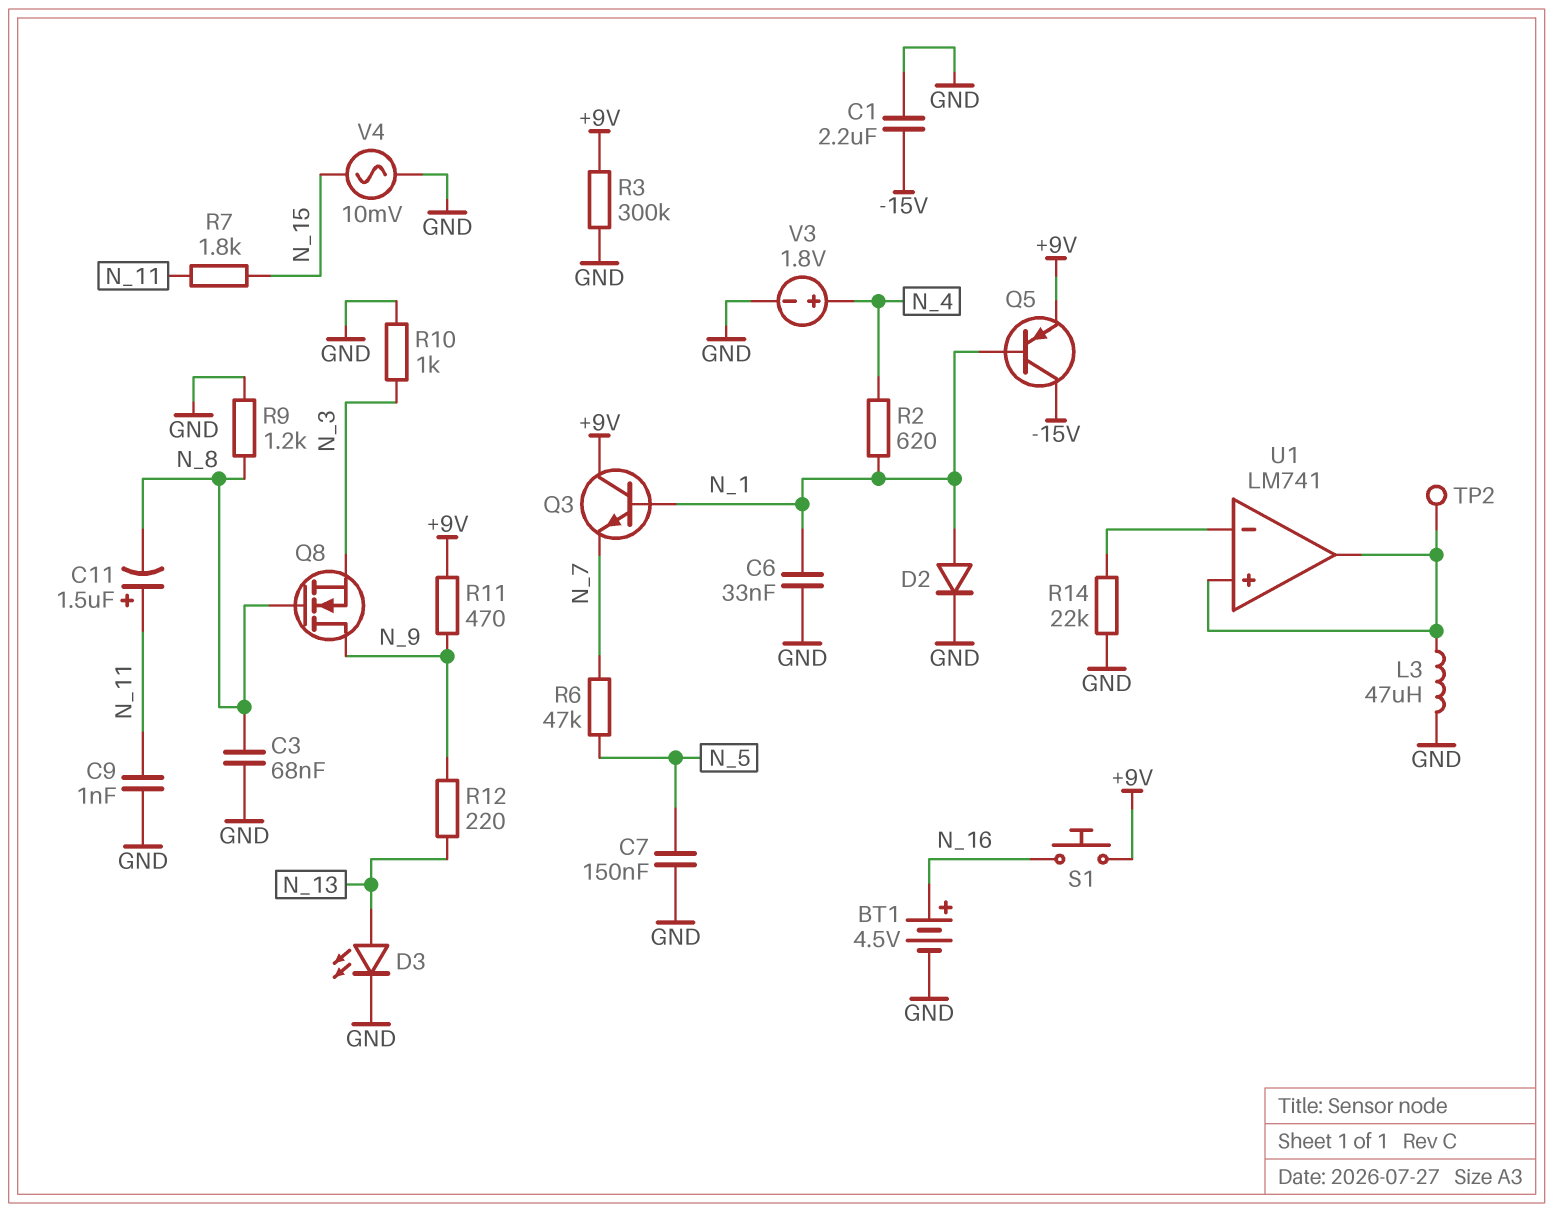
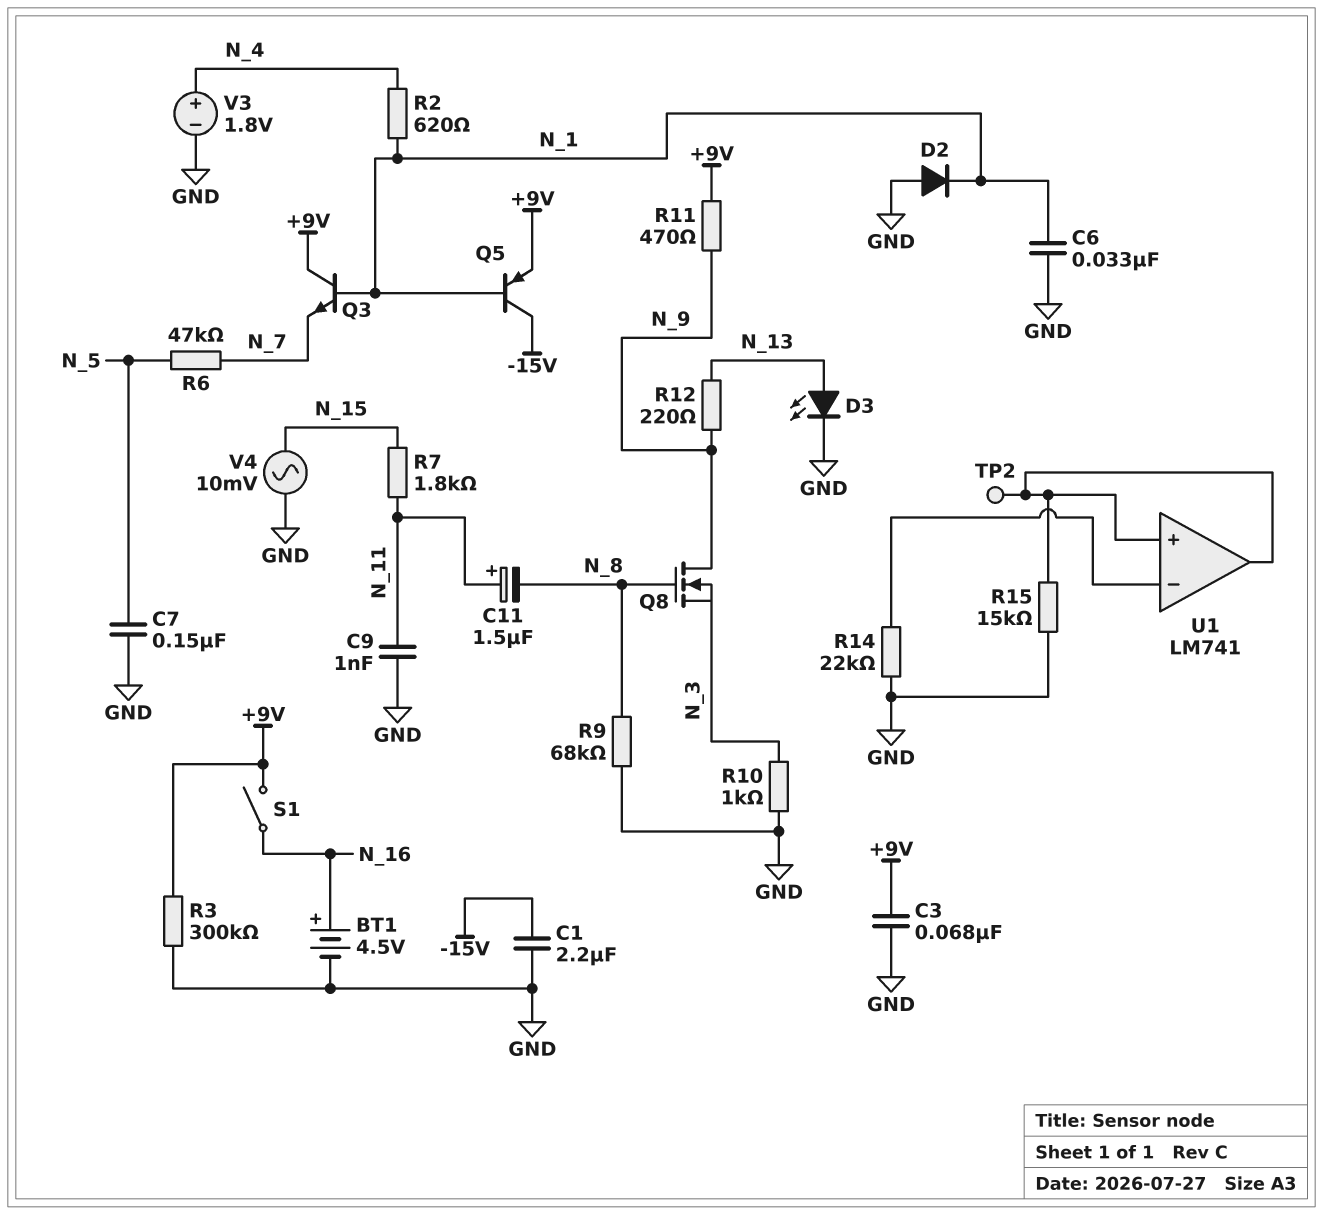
C3: 68nF (GND, N_8) -> 68nF (+9V, GND)
D2: diode (A N_1, K GND) -> diode (A GND, K N_1)
L3: 47uH (GND, U1/in+) -> none
R9: 1.2k (GND, N_8) -> 68k (GND, N_8)
R15: none -> 15k (GND, U1/in+)
S1: button (+9V, N_16) -> switch (+9V, N_16)

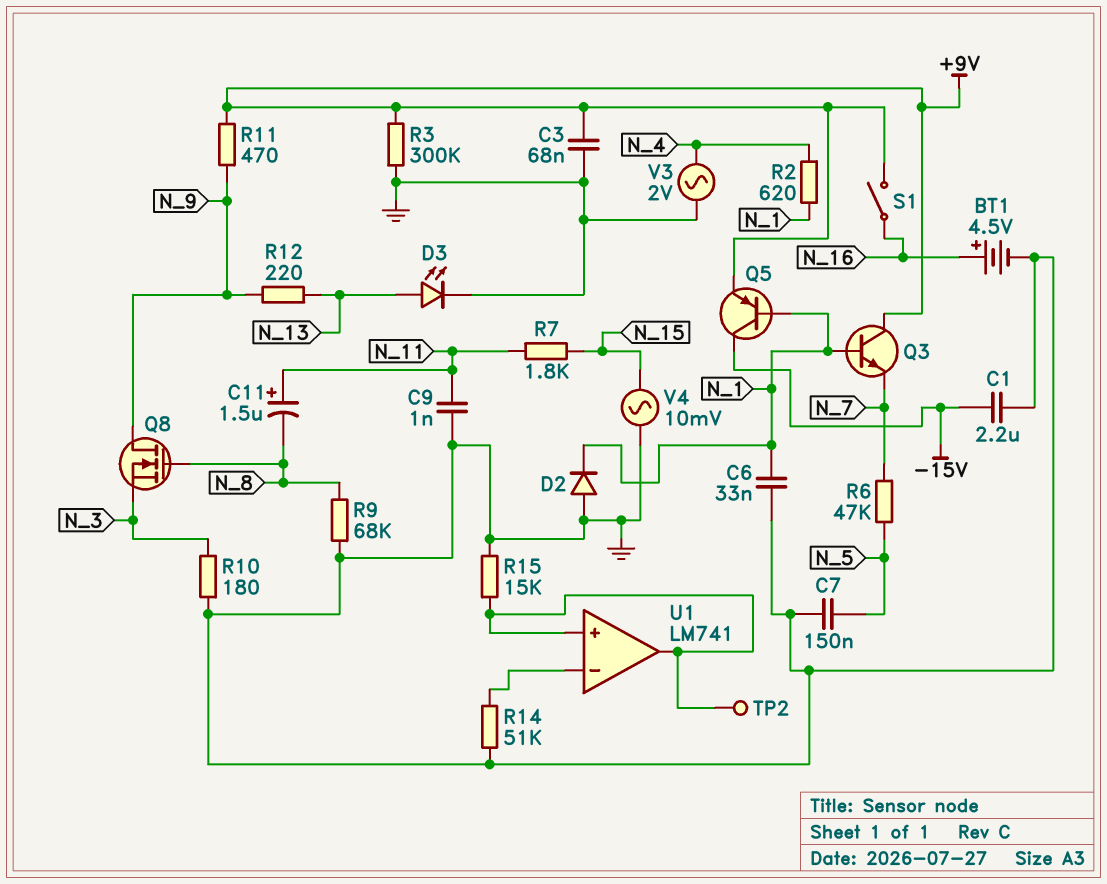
R10: 1k (GND, N_3) -> 180 (GND, N_3)
R14: 22k (GND, U1/in-) -> 51k (GND, U1/in-)
V3: 1.8V (plus N_4, minus GND) -> AC 2V (GND, N_4)

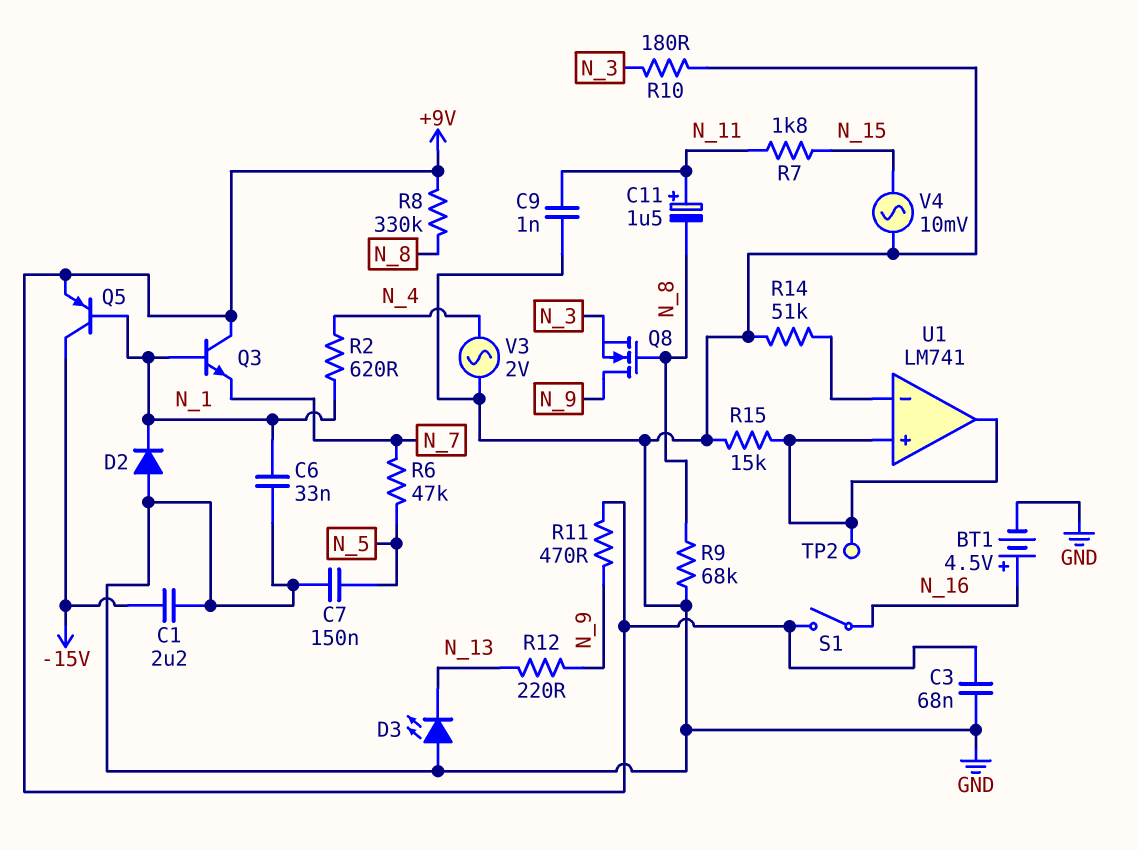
D3: LED (A N_13, K GND) -> LED (A GND, K N_13)
R3: 300k (+9V, GND) -> none
R8: none -> 330k (+9V, N_8)

